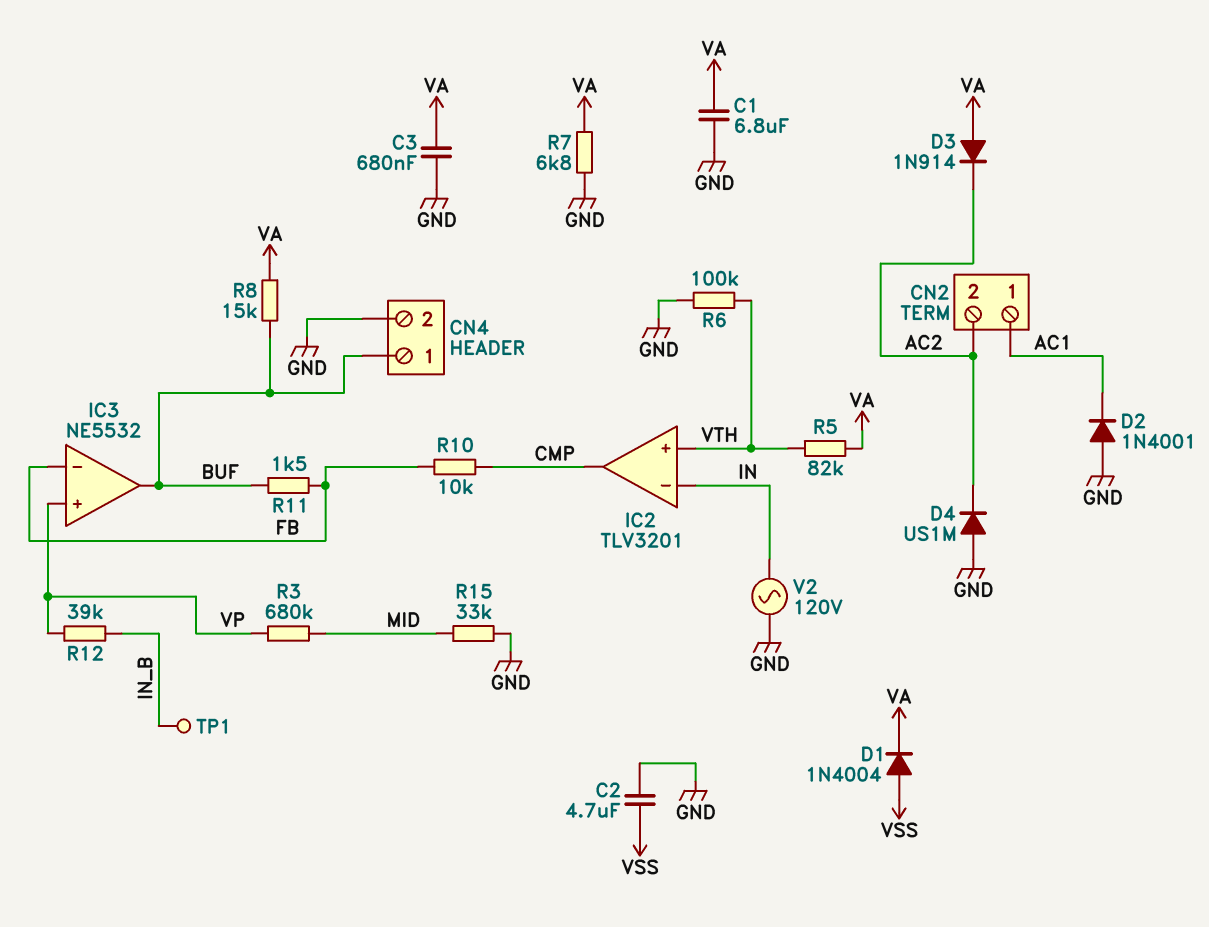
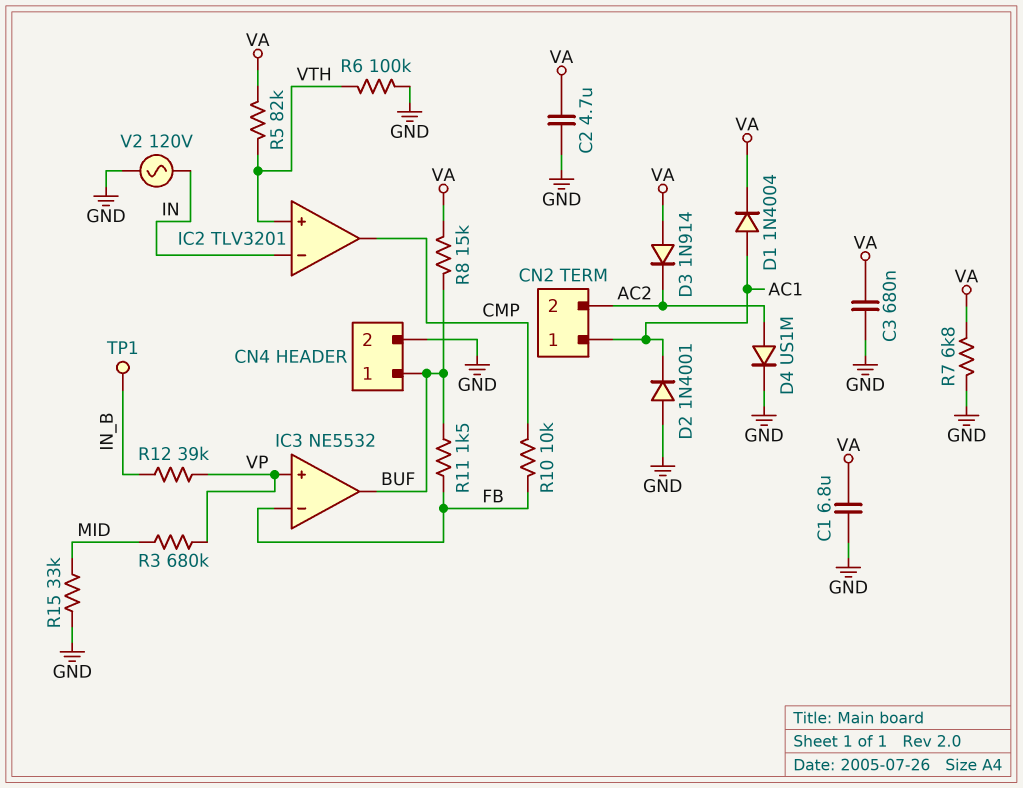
C2: 4.7uF (GND, VSS) -> 4.7uF (GND, VA)
D1: diode 1N4004 (A VSS, K VA) -> diode 1N4004 (A AC1, K VA)
D4: diode US1M (A GND, K AC2) -> diode US1M (A AC2, K GND)

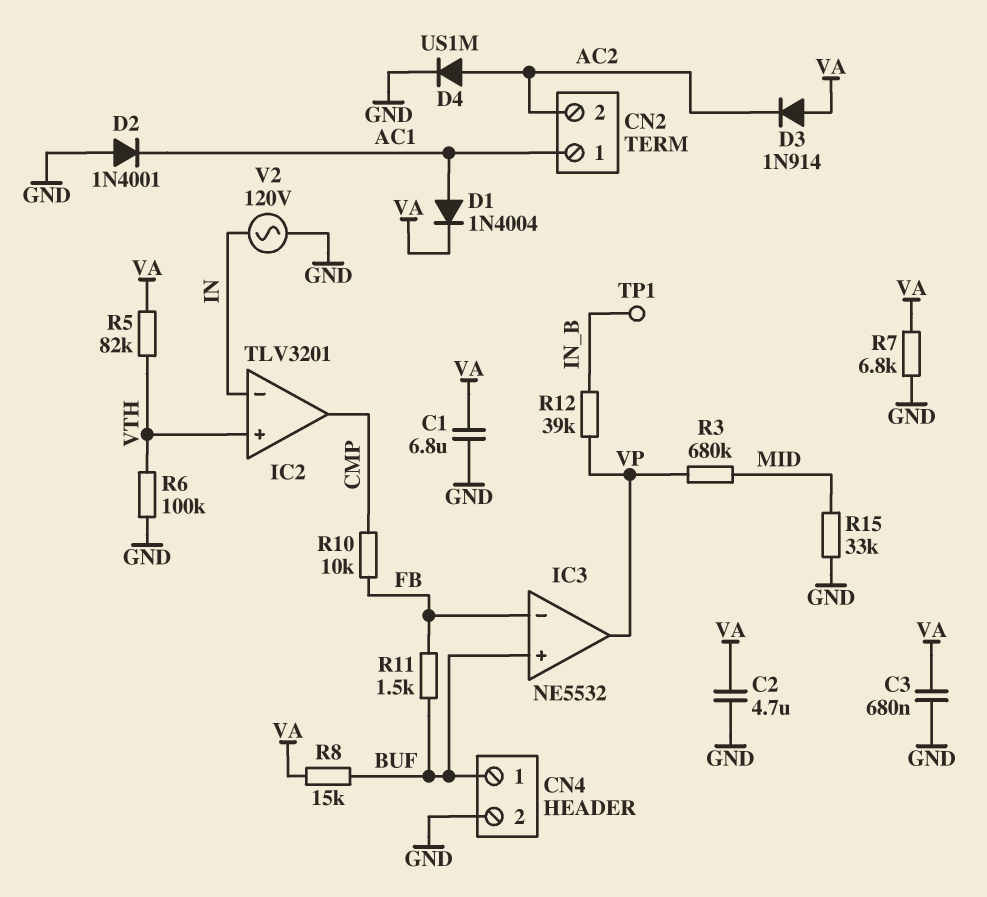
IC3 pin in+: VP -> BUF
IC3 pin out: BUF -> VP

